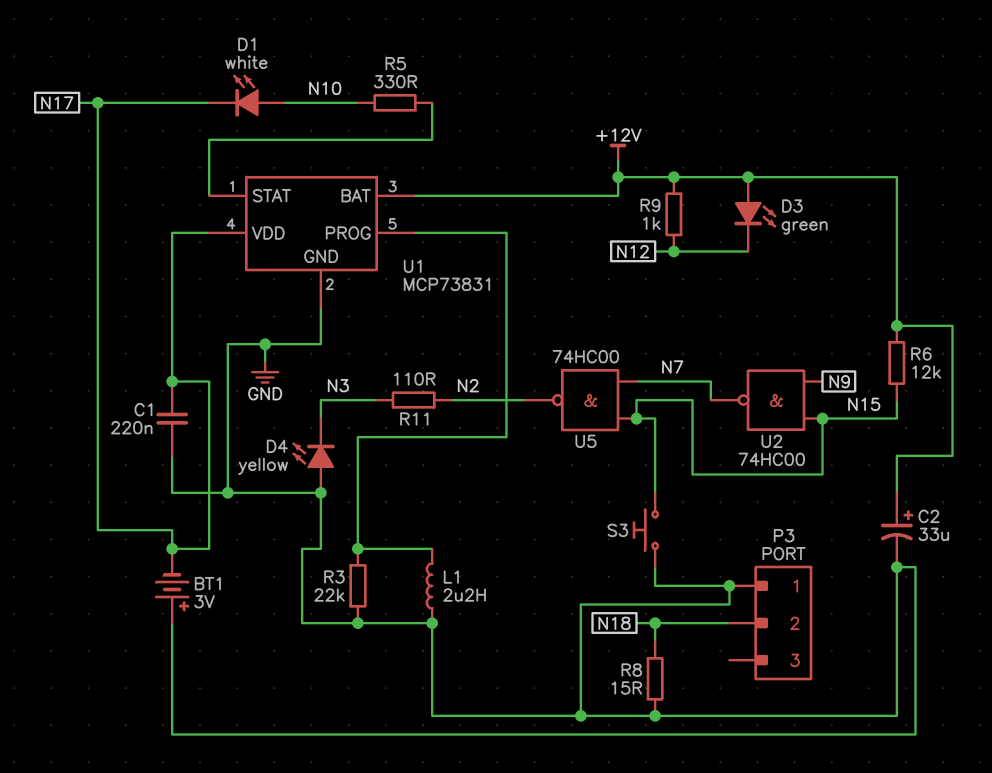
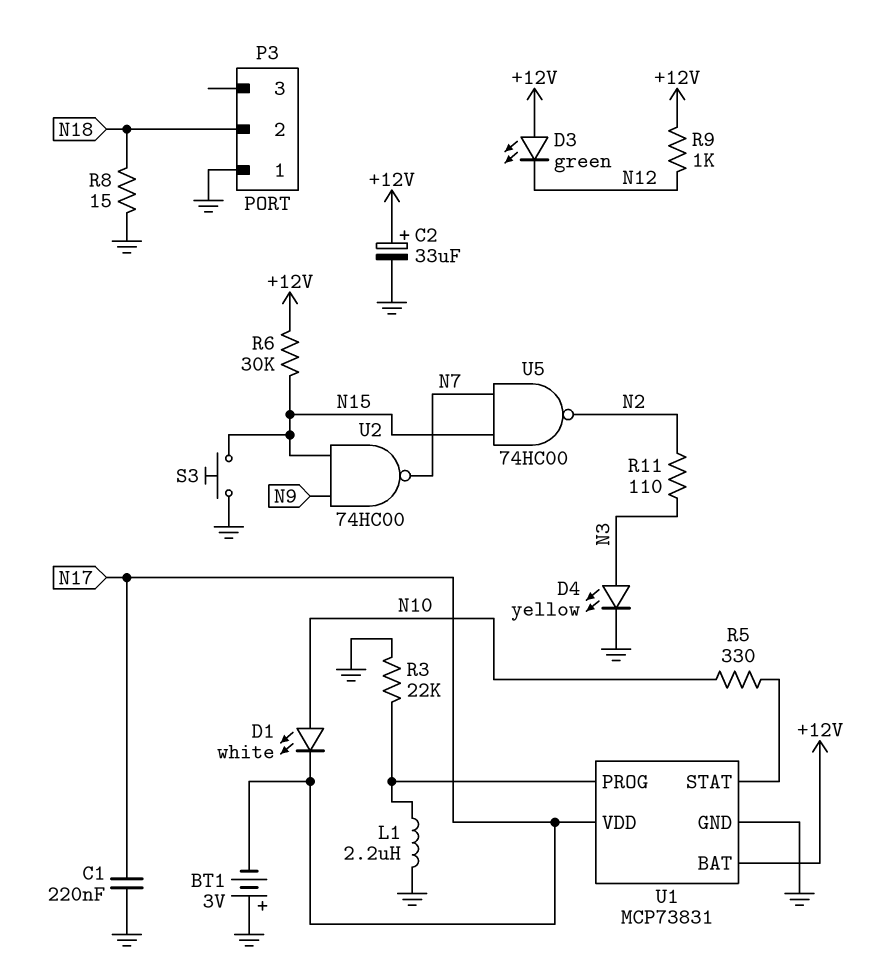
D4: LED yellow (A GND, K N3) -> LED yellow (A N3, K GND)
R6: 12k (+12V, N15) -> 30k (+12V, N15)

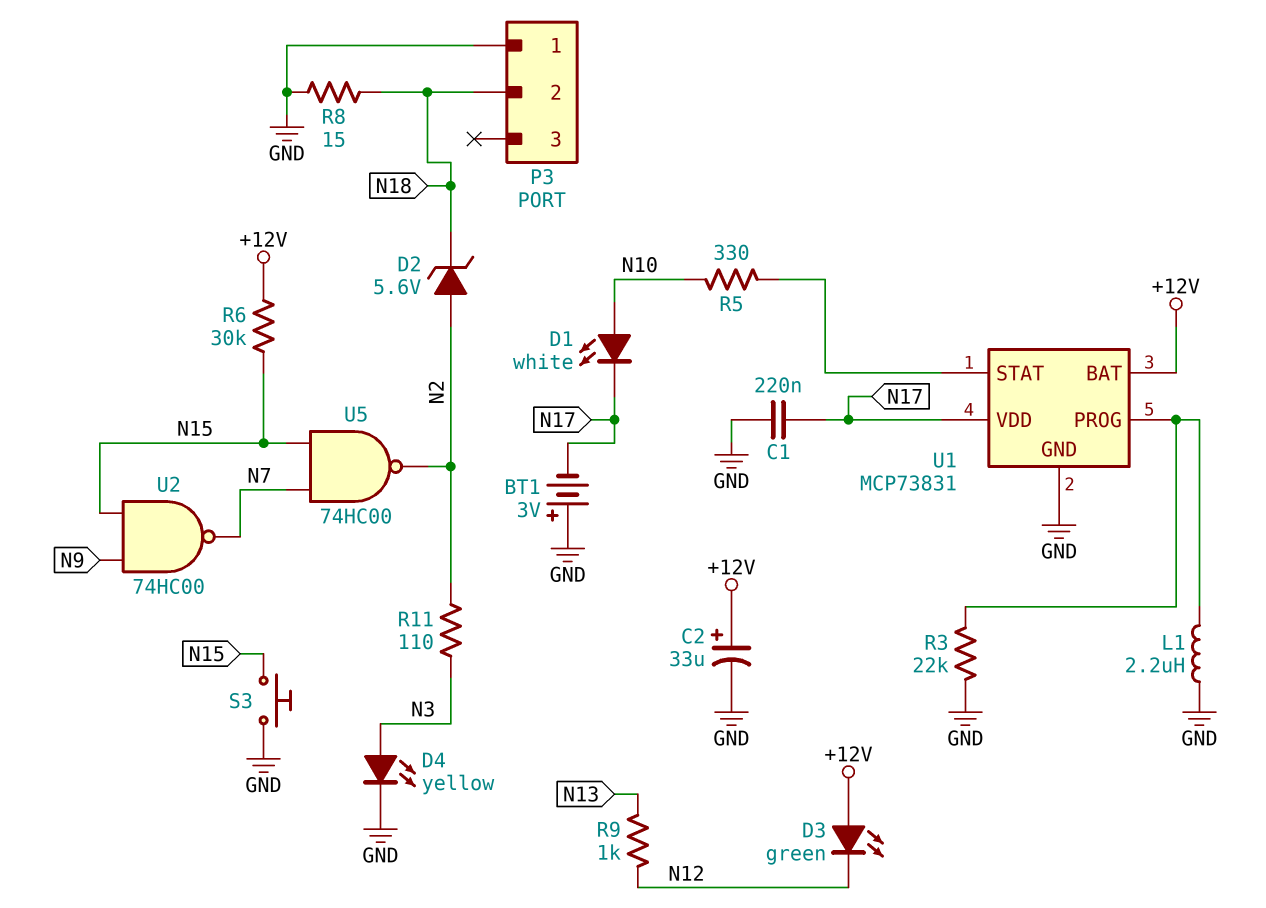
D2: none -> zener 5.6V (A N2, K N18)
R9: 1k (+12V, N12) -> 1k (N12, N13)

